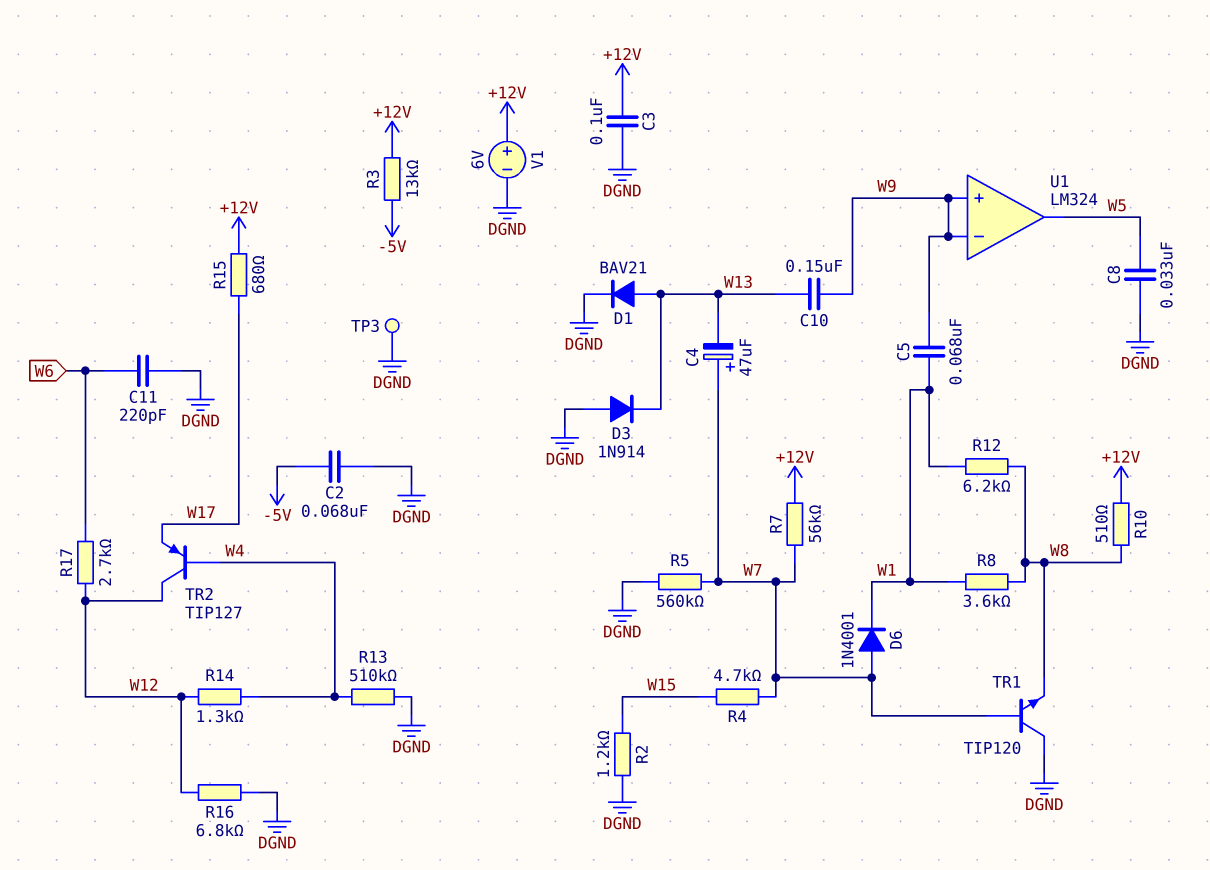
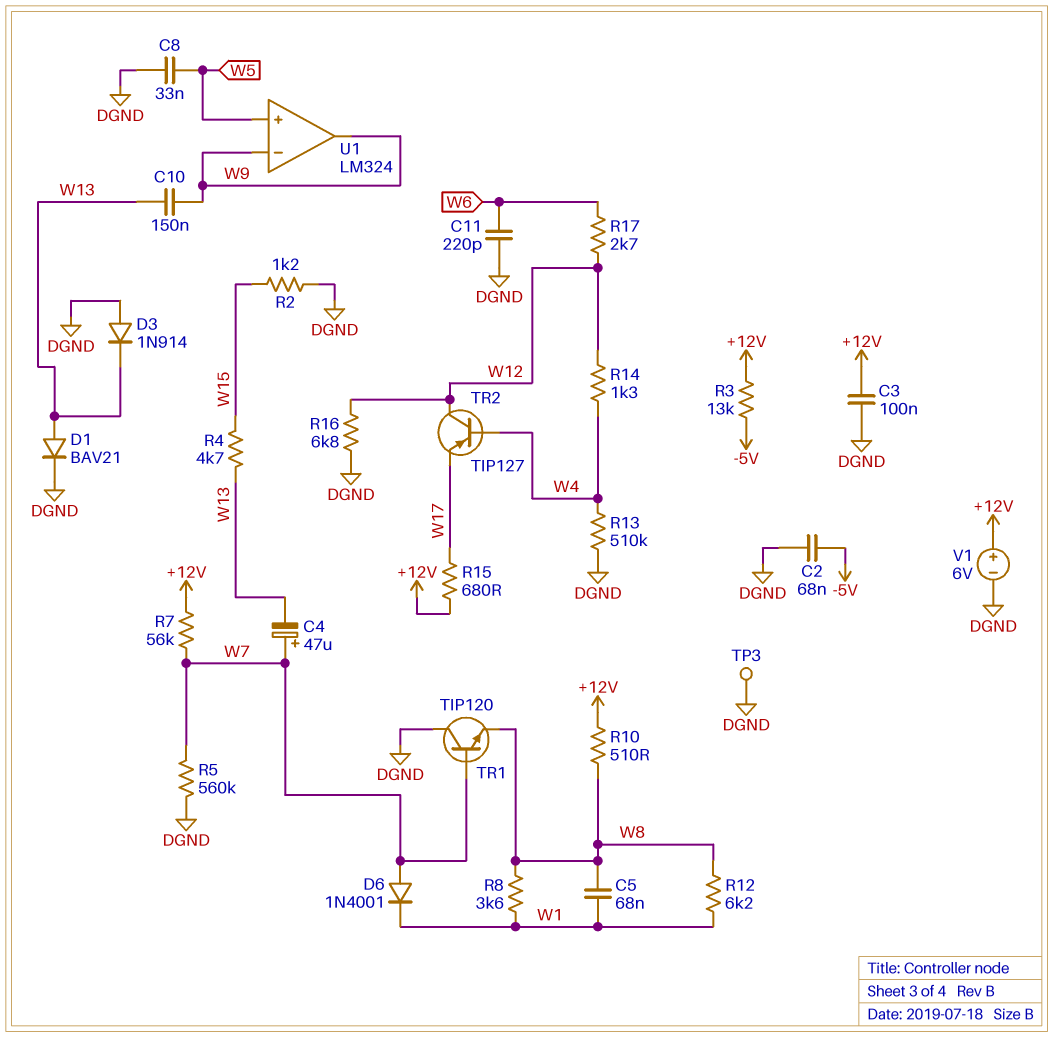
C5: 68nF (W1, W9) -> 68nF (W1, W8)
R4: 4.7k (W7, W15) -> 4.7k (W13, W15)
U1 pin in+: W9 -> W5
U1 pin out: W5 -> W9

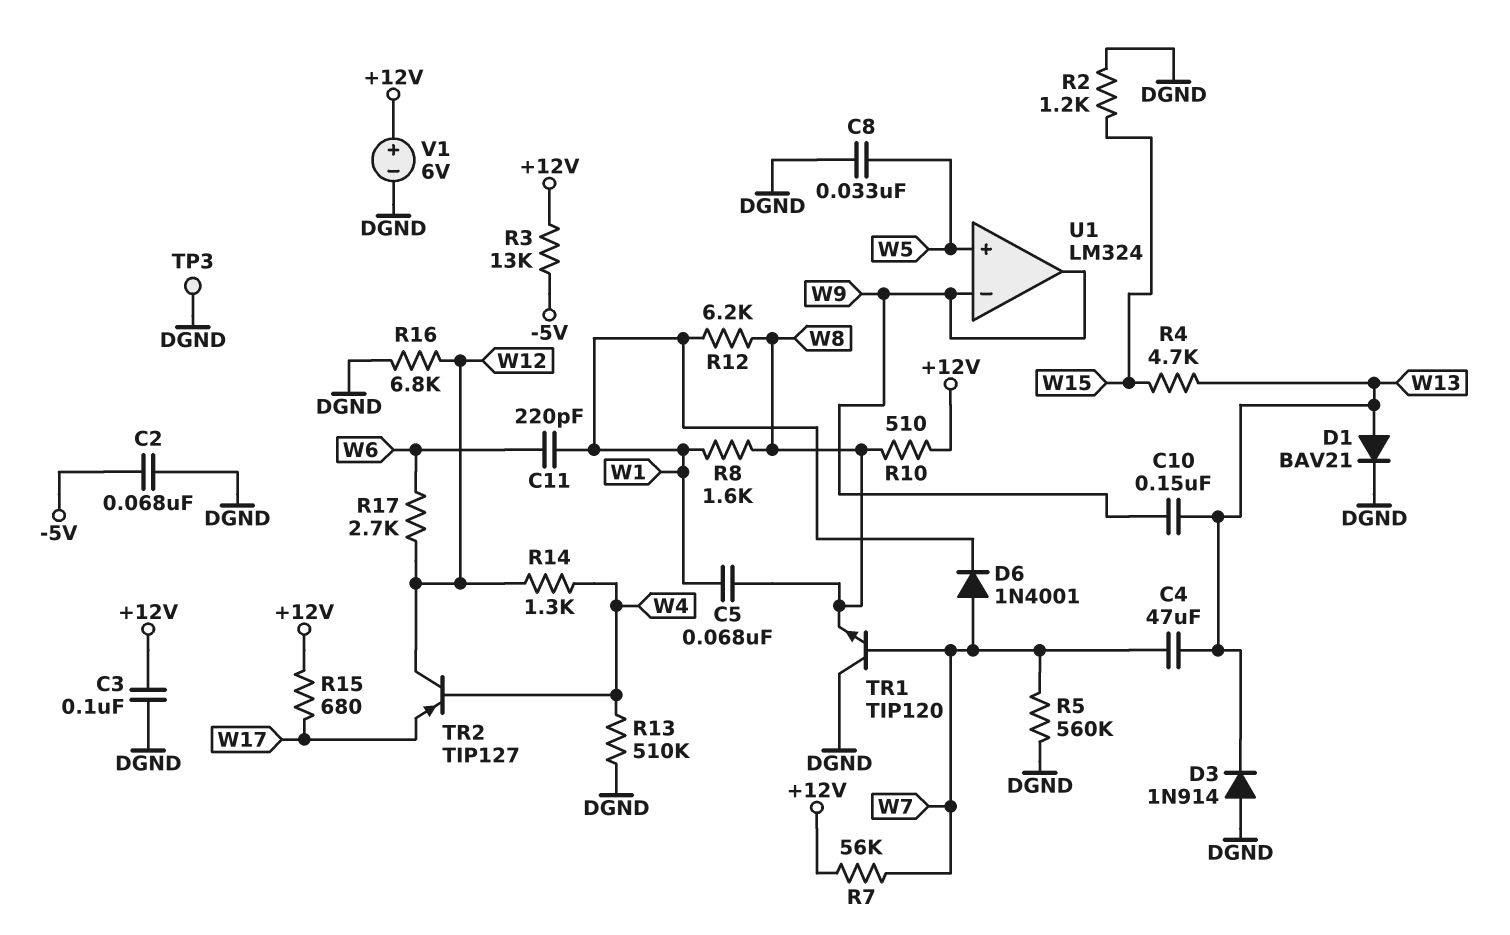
C4: 47uF (plus W7, minus W13) -> 47uF (W7, W13)
C11: 220pF (DGND, W6) -> 220pF (W1, W6)
R8: 3.6k (W1, W8) -> 1.6k (W1, W8)

